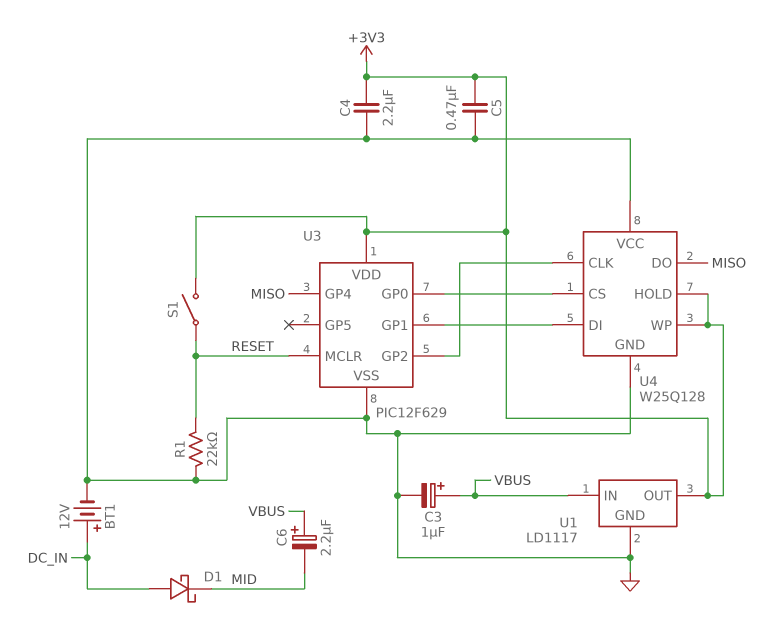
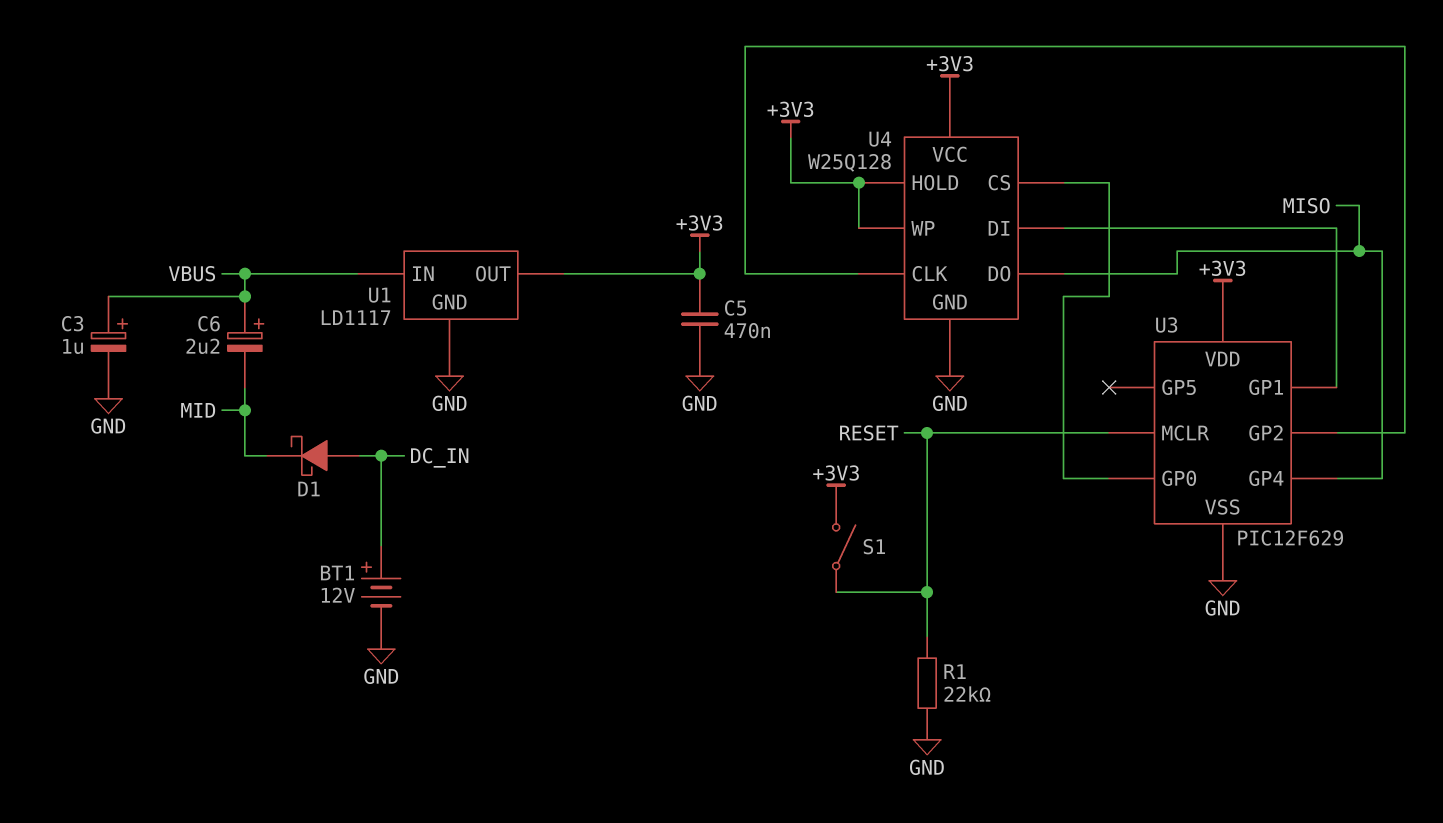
C4: 2.2uF (+3V3, GND) -> none
U4 pin VCC: GND -> +3V3

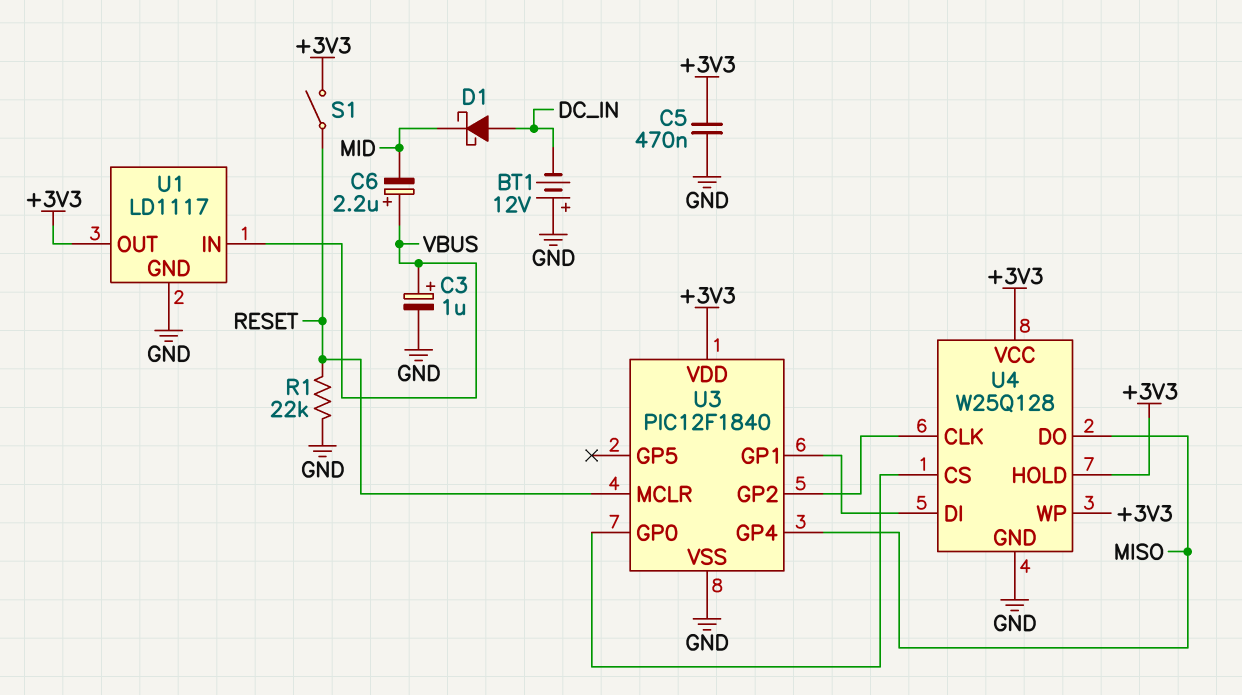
BT1: 12V (plus DC_IN, minus GND) -> 12V (plus GND, minus DC_IN)
U3: PIC12F629 -> PIC12F1840

